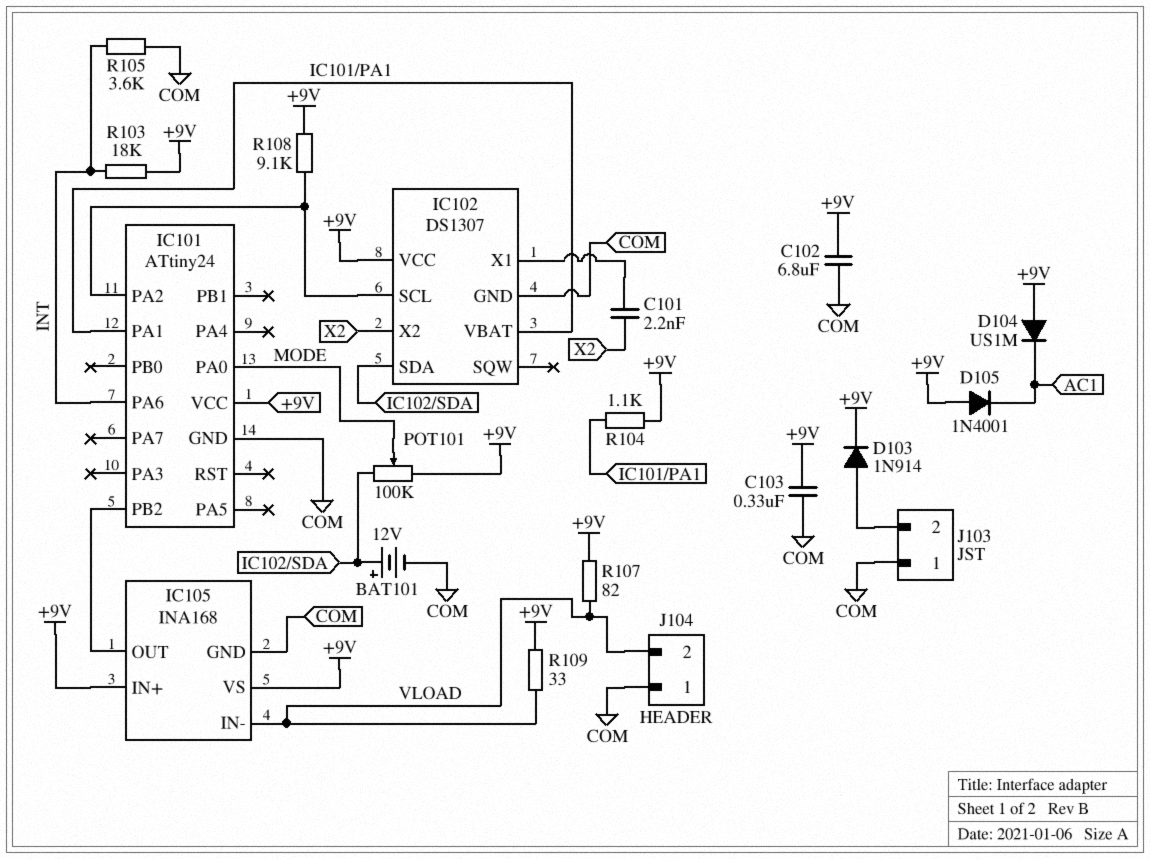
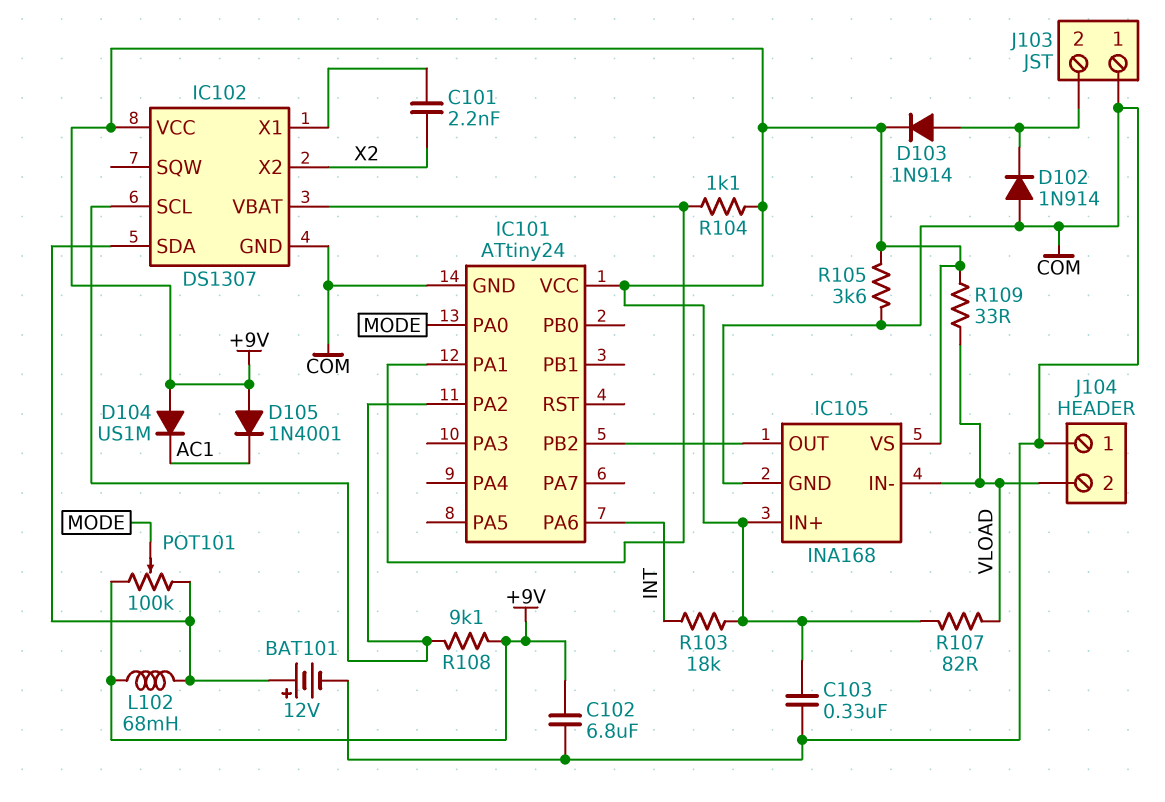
D102: none -> diode 1N914 (A COM, K J103/2)
L102: none -> 68mH (+9V, IC102/SDA)
R105: 3.6k (COM, INT) -> 3.6k (+9V, COM)

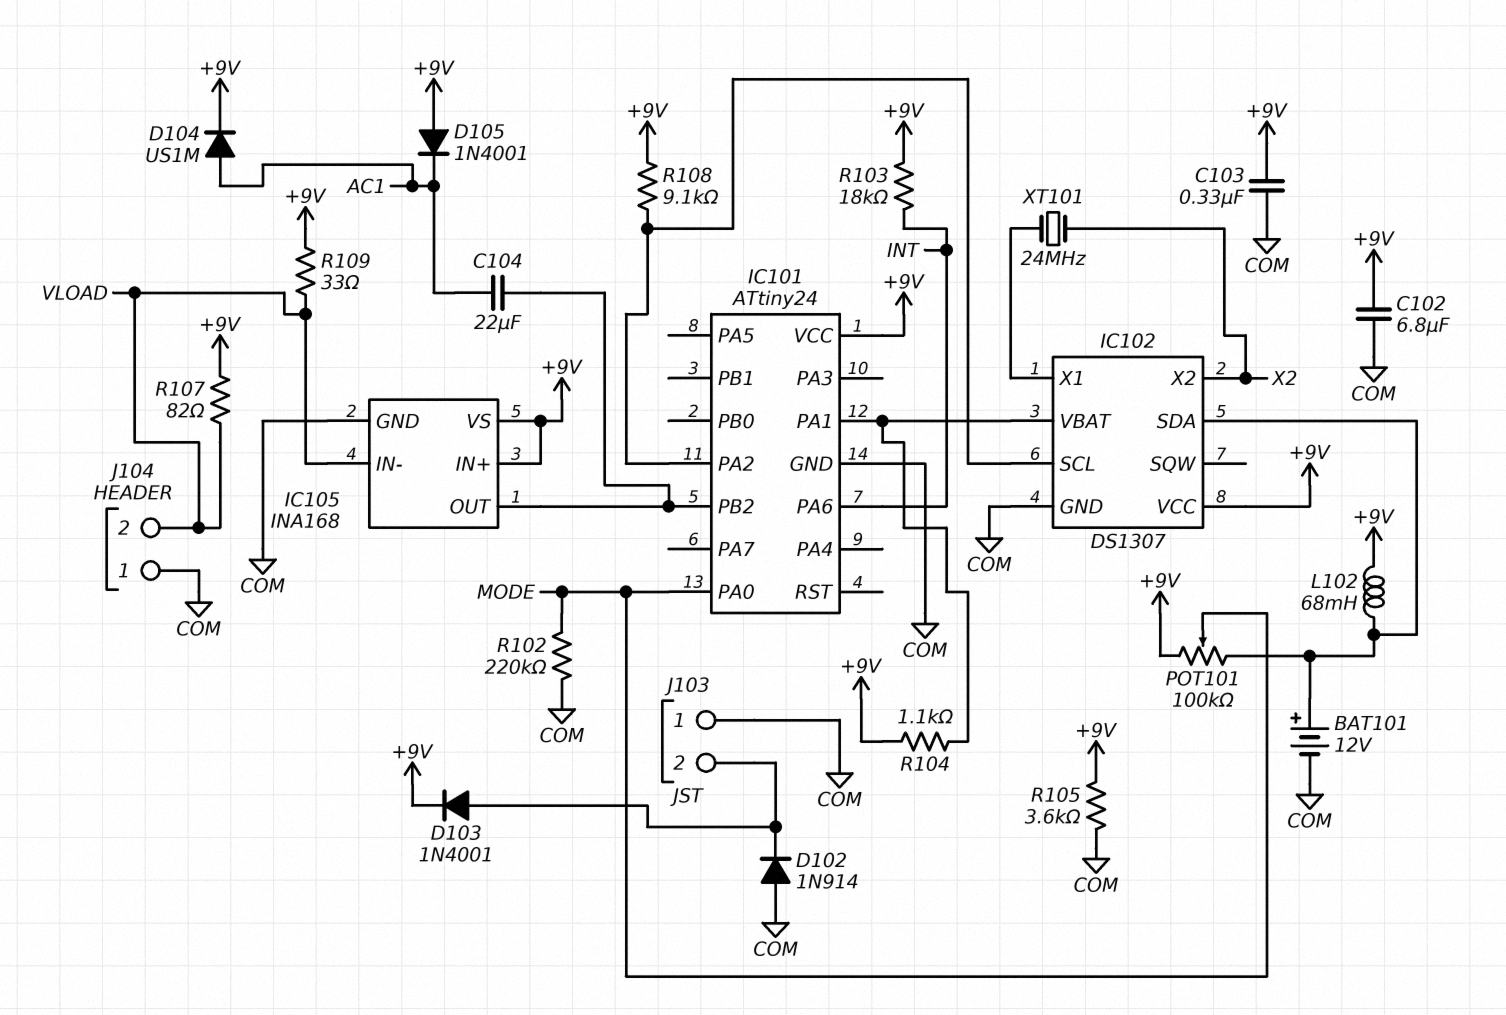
C101: 2.2nF (IC102/X1, X2) -> none
C104: none -> 22uF (AC1, IC101/PB2)
D103: diode 1N914 (A J103/2, K +9V) -> diode 1N4001 (A J103/2, K +9V)
D104: diode US1M (A +9V, K AC1) -> diode US1M (A AC1, K +9V)
R102: none -> 220k (COM, MODE)
XT101: none -> 24MHz (IC102/X1, X2)

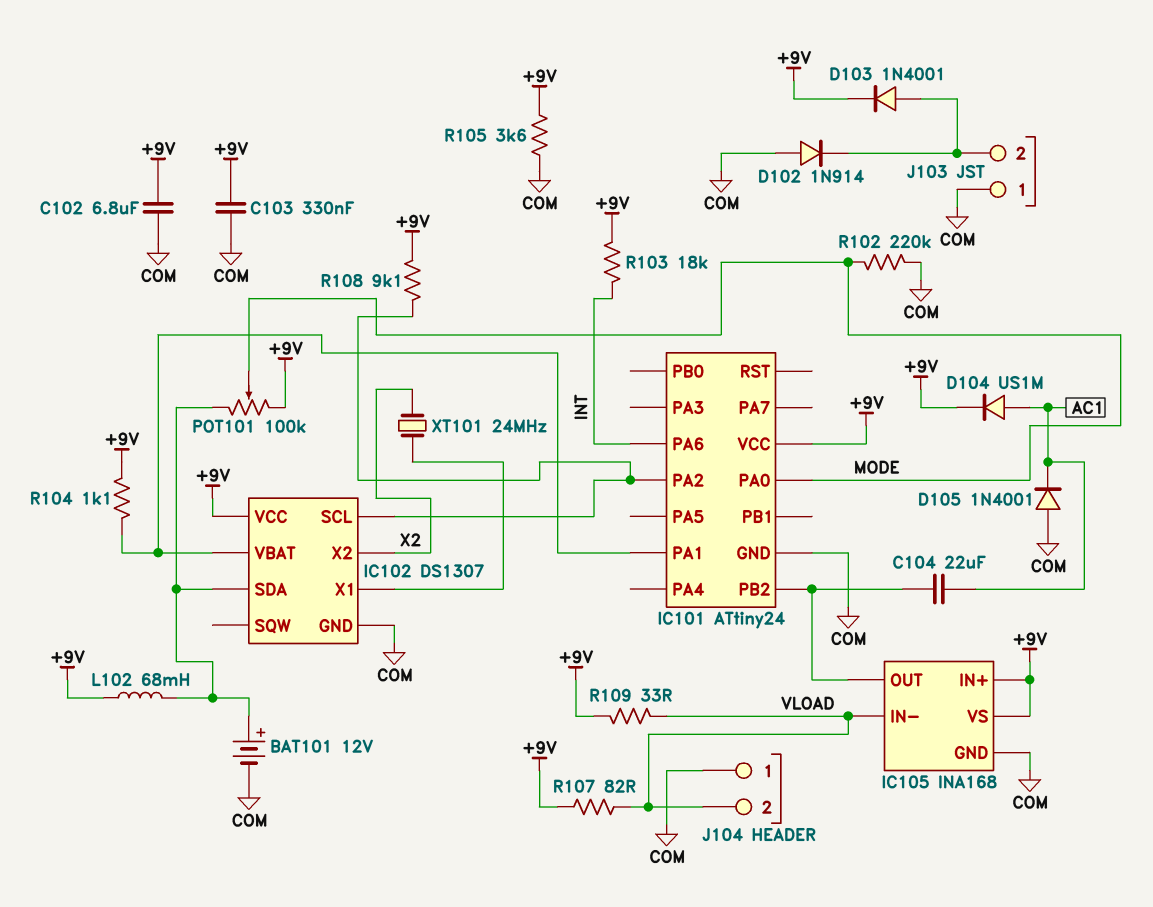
D105: diode 1N4001 (A +9V, K AC1) -> diode 1N4001 (A COM, K AC1)

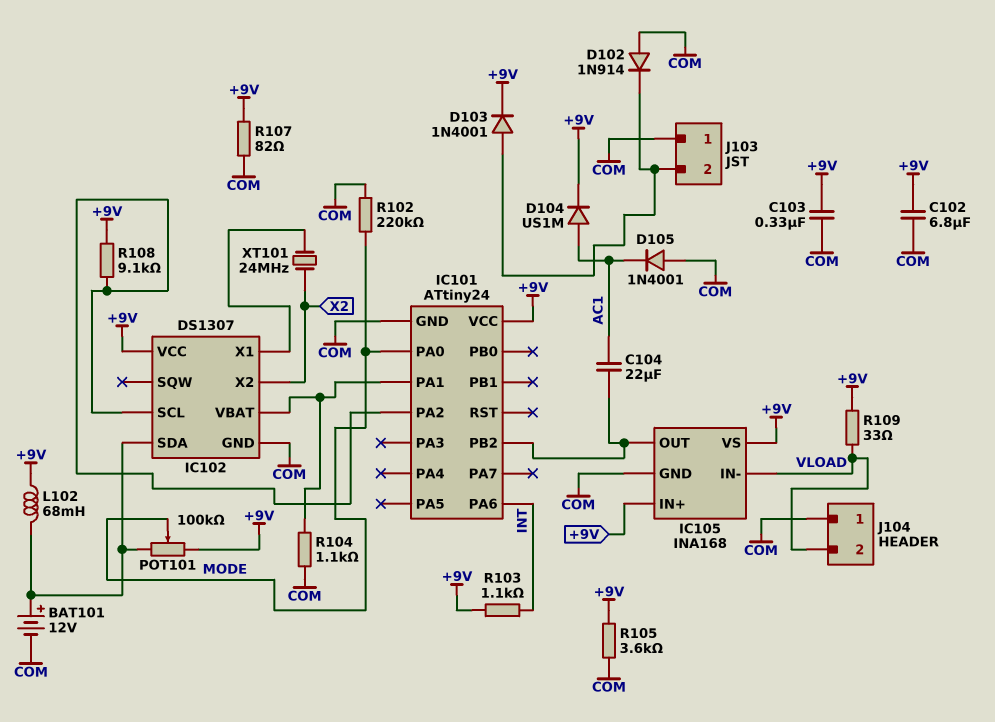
R103: 18k (+9V, INT) -> 1.1k (+9V, INT)
R104: 1.1k (+9V, IC101/PA1) -> 1.1k (COM, IC101/PA1)
R107: 82 (+9V, VLOAD) -> 82 (+9V, COM)

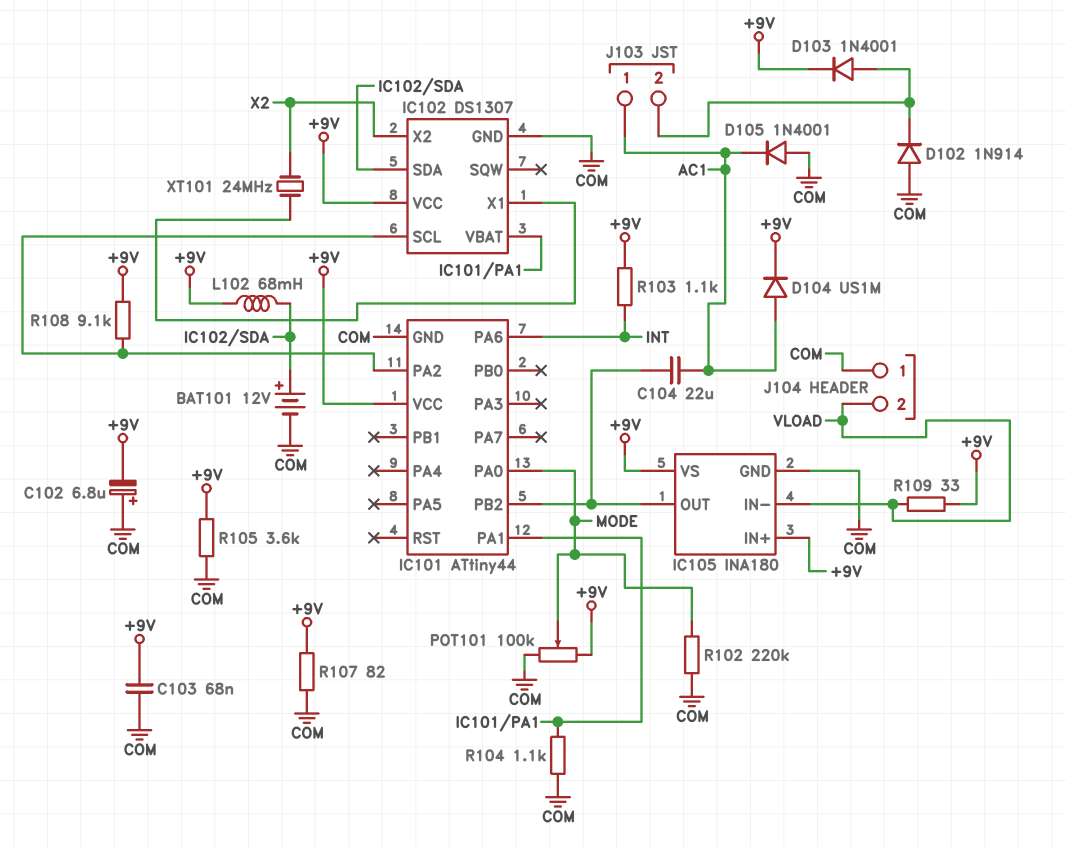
C102: 6.8uF (+9V, COM) -> 6.8uF (plus COM, minus +9V)
C103: 330nF (+9V, COM) -> 68nF (+9V, COM)
IC101: ATtiny24 -> ATtiny44
IC105: INA168 -> INA180
J103 pin 1: COM -> AC1
POT101: 100k (+9V, IC102/SDA, wiper MODE) -> 100k (+9V, COM, wiper MODE)

